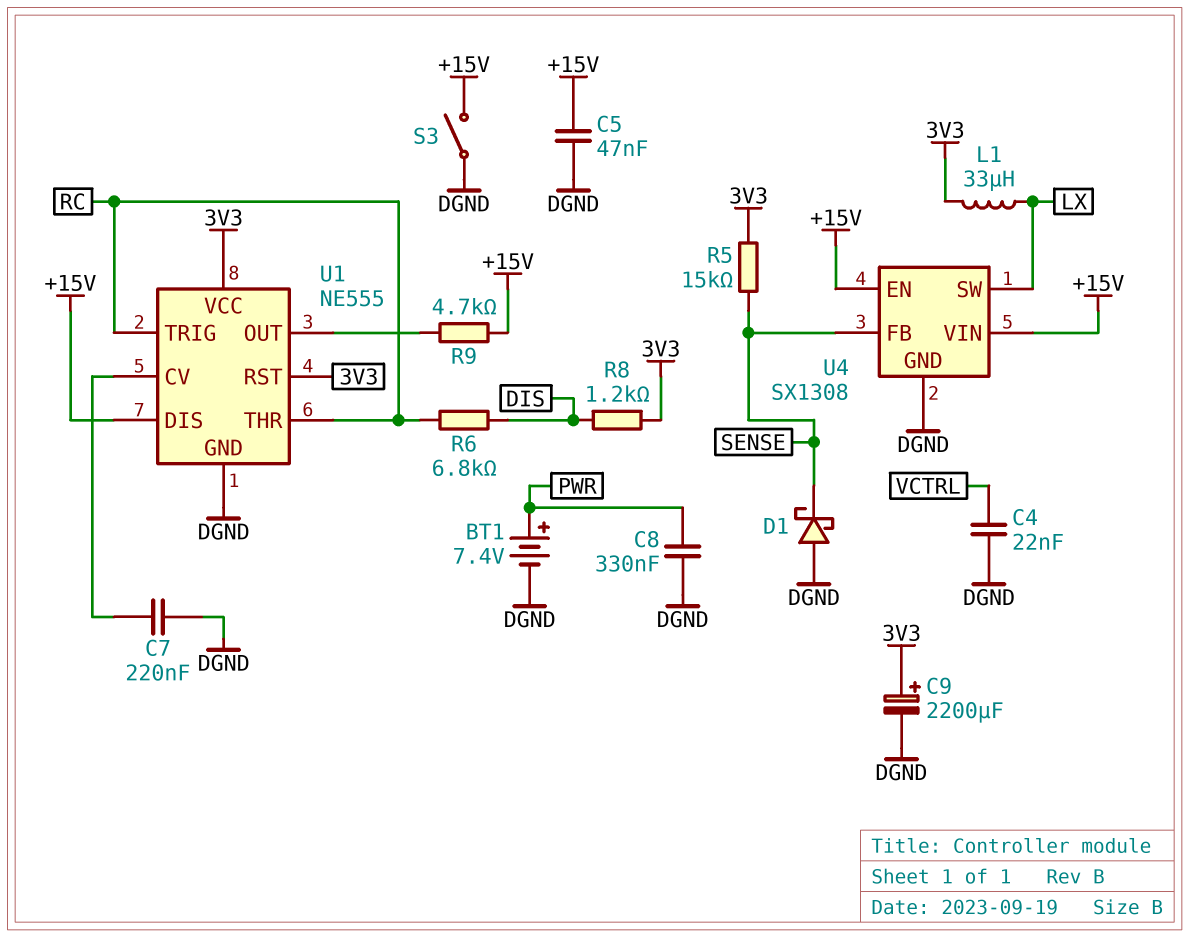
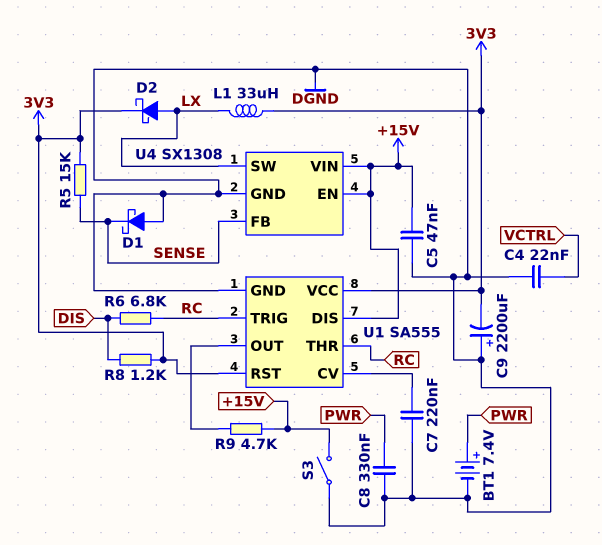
C9: 2200uF (plus 3V3, minus DGND) -> 2200uF (plus DGND, minus 3V3)
D2: none -> schottky (A LX, K 3V3)
U1: NE555 -> SA555

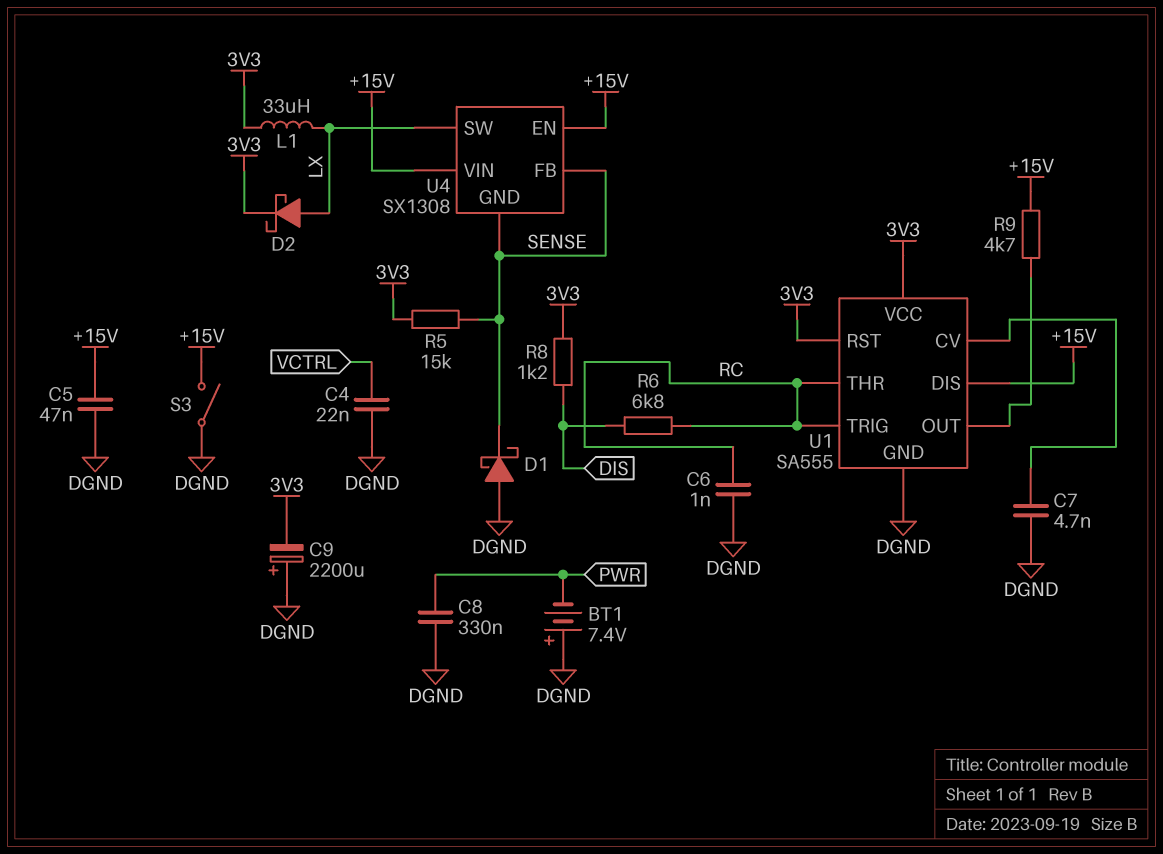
BT1: 7.4V (plus PWR, minus DGND) -> 7.4V (plus DGND, minus PWR)
C6: none -> 1nF (DGND, RC)
C7: 220nF (DGND, U1/CV) -> 4.7nF (DGND, U1/CV)
U4 pin GND: DGND -> SENSE

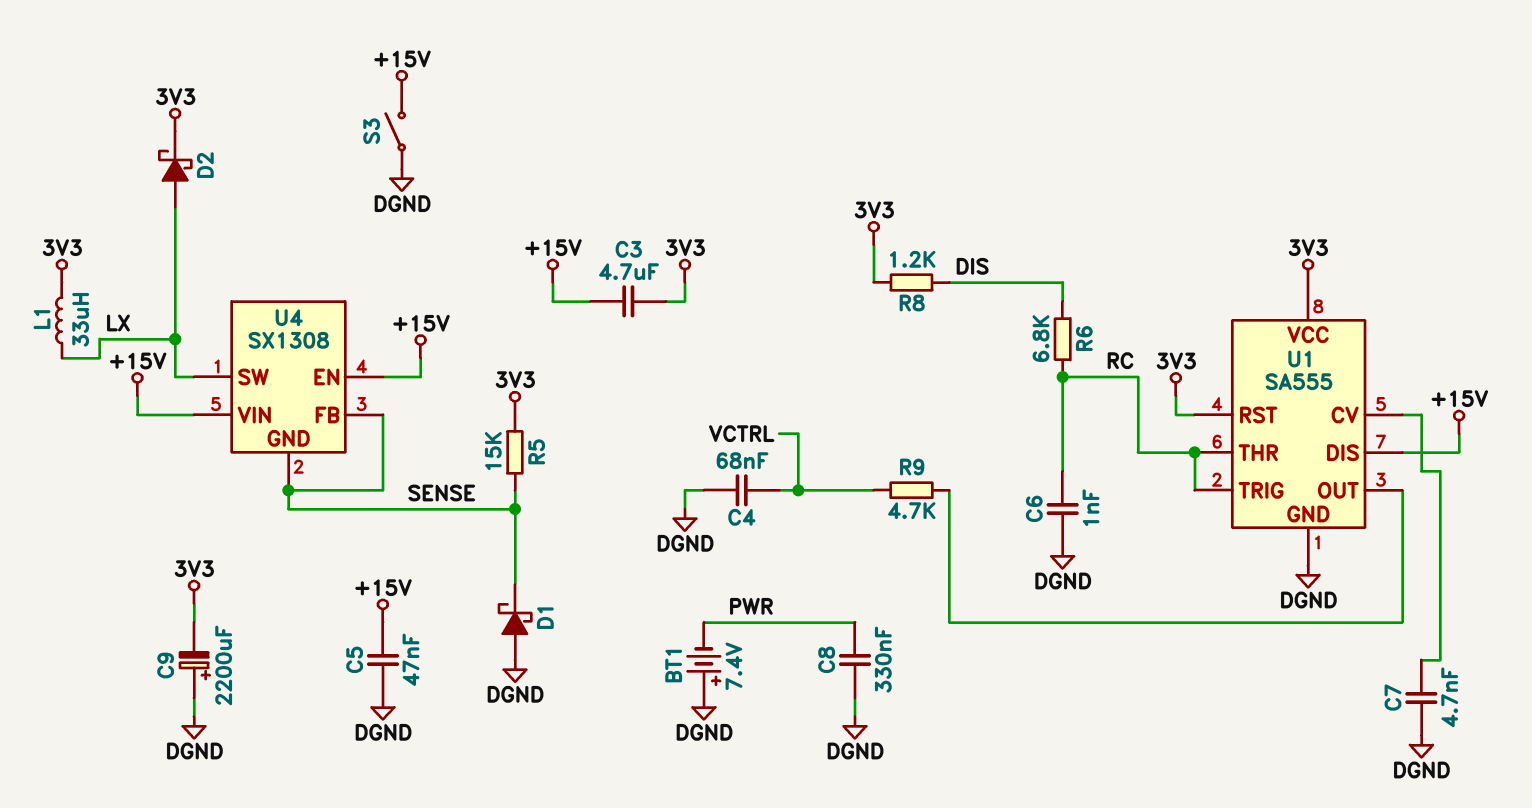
C3: none -> 4.7uF (+15V, 3V3)
C4: 22nF (DGND, VCTRL) -> 68nF (DGND, VCTRL)
R9: 4.7k (+15V, U1/OUT) -> 4.7k (U1/OUT, VCTRL)

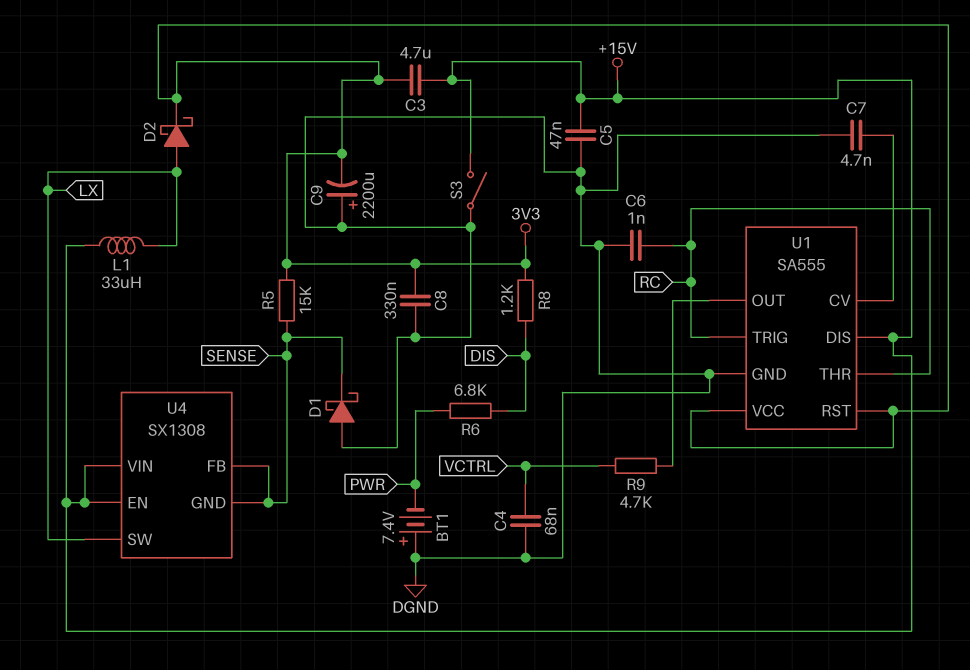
C8: 330nF (DGND, PWR) -> 330nF (3V3, DGND)
L1: 33uH (3V3, LX) -> 33uH (+15V, LX)
R6: 6.8k (DIS, RC) -> 6.8k (DIS, PWR)

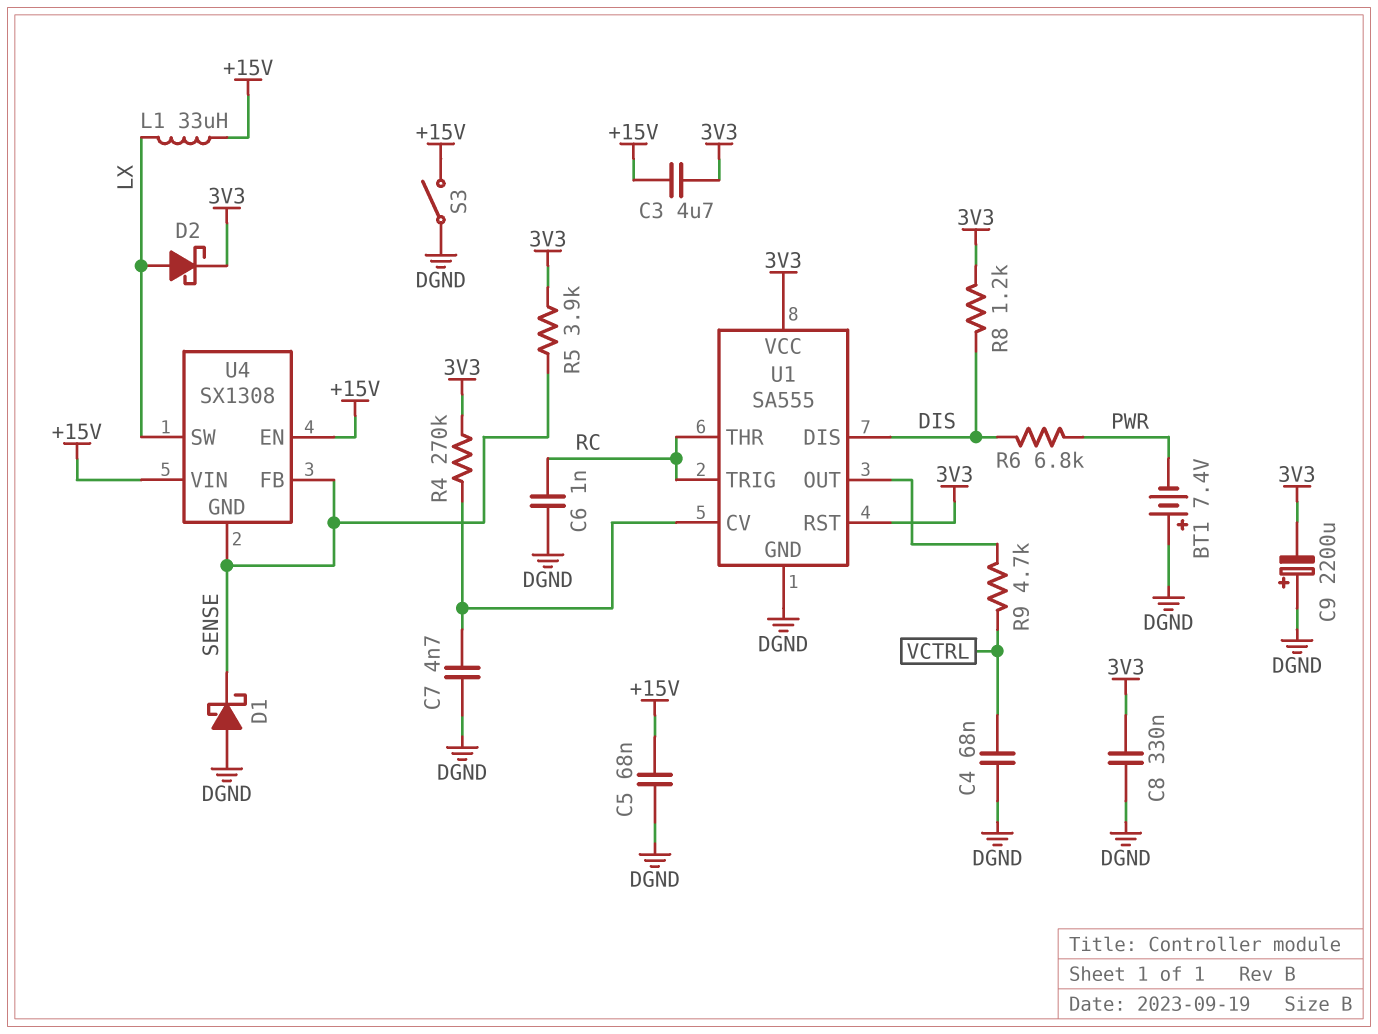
C5: 47nF (+15V, DGND) -> 68nF (+15V, DGND)
R4: none -> 270k (3V3, U1/CV)
R5: 15k (3V3, SENSE) -> 3.9k (3V3, SENSE)
U1 pin DIS: +15V -> DIS

